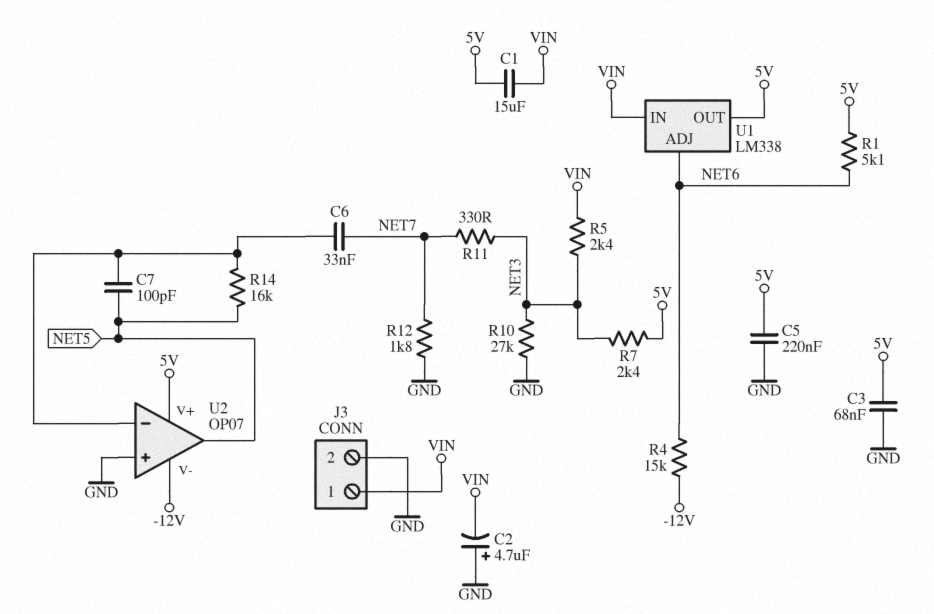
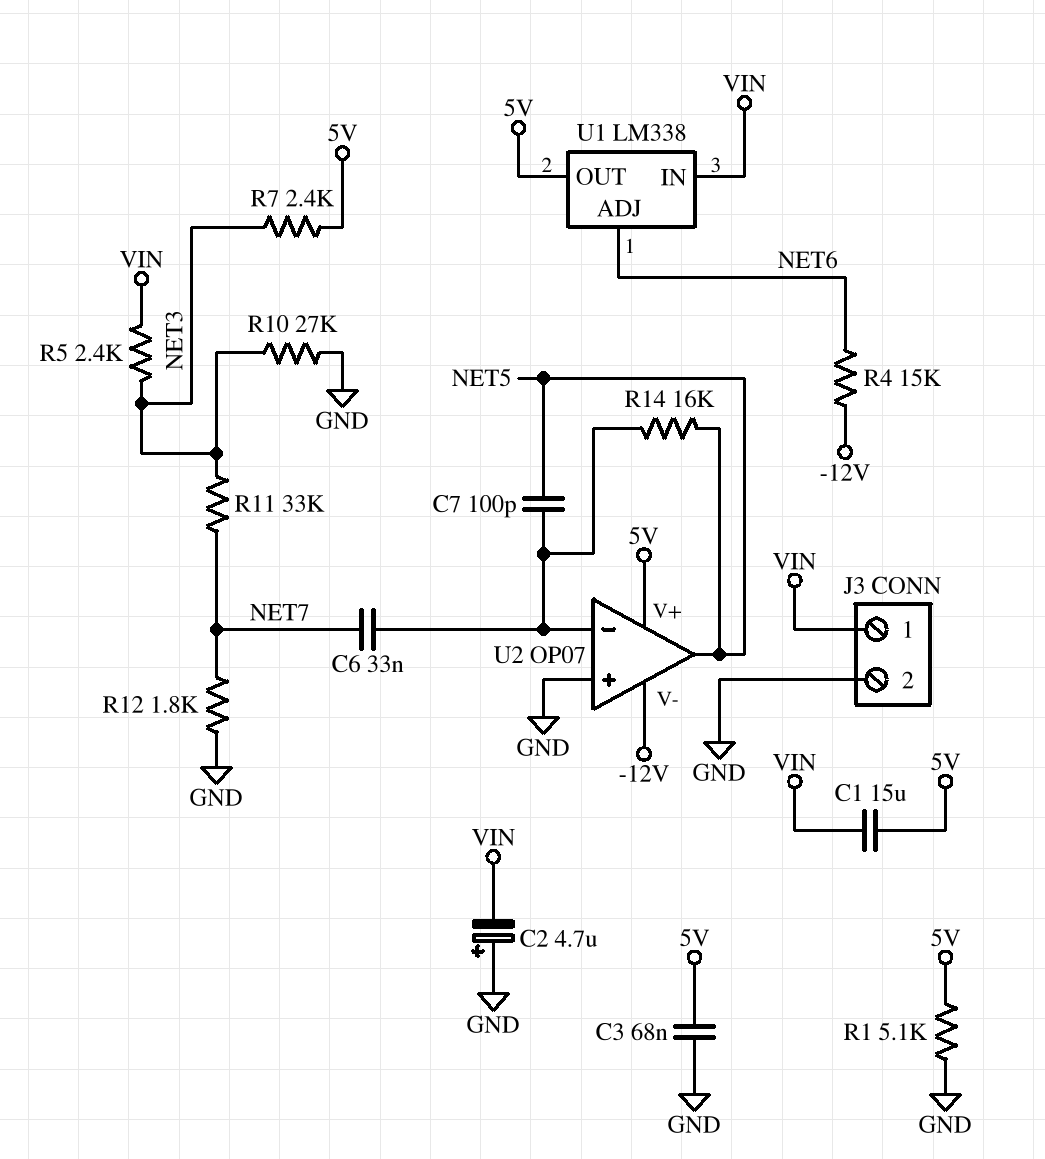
C5: 220nF (5V, GND) -> none
R1: 5.1k (5V, NET6) -> 5.1k (5V, GND)
R11: 330 (NET3, NET7) -> 33k (NET3, NET7)

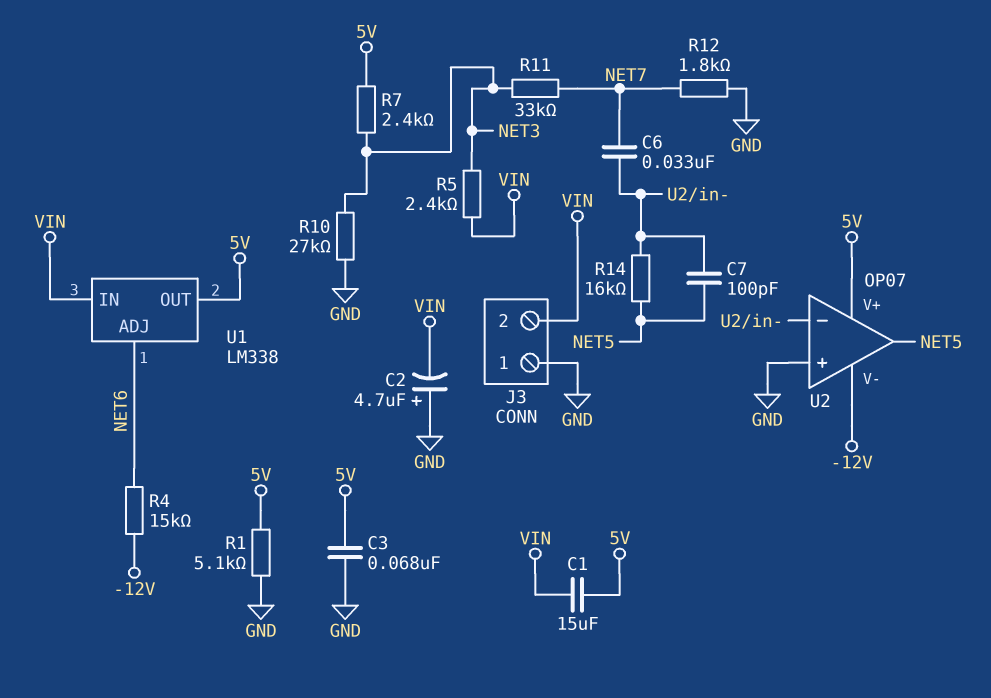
J3 pin 1: VIN -> GND
J3 pin 2: GND -> VIN

